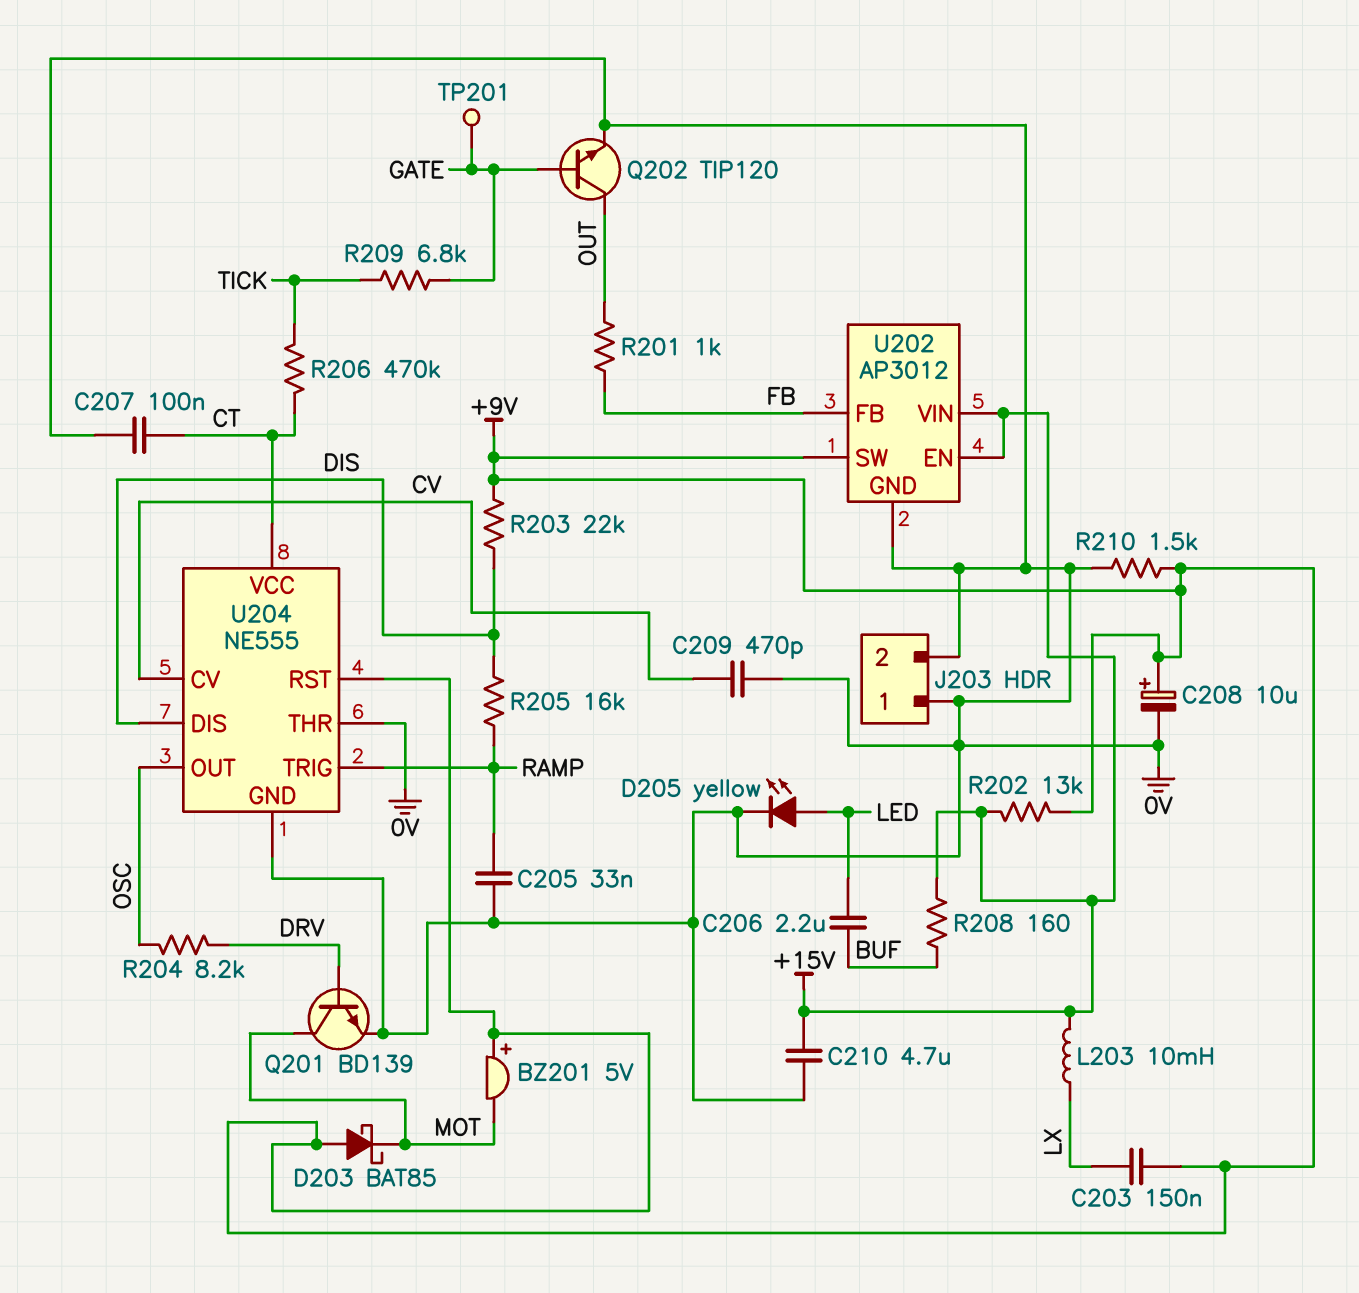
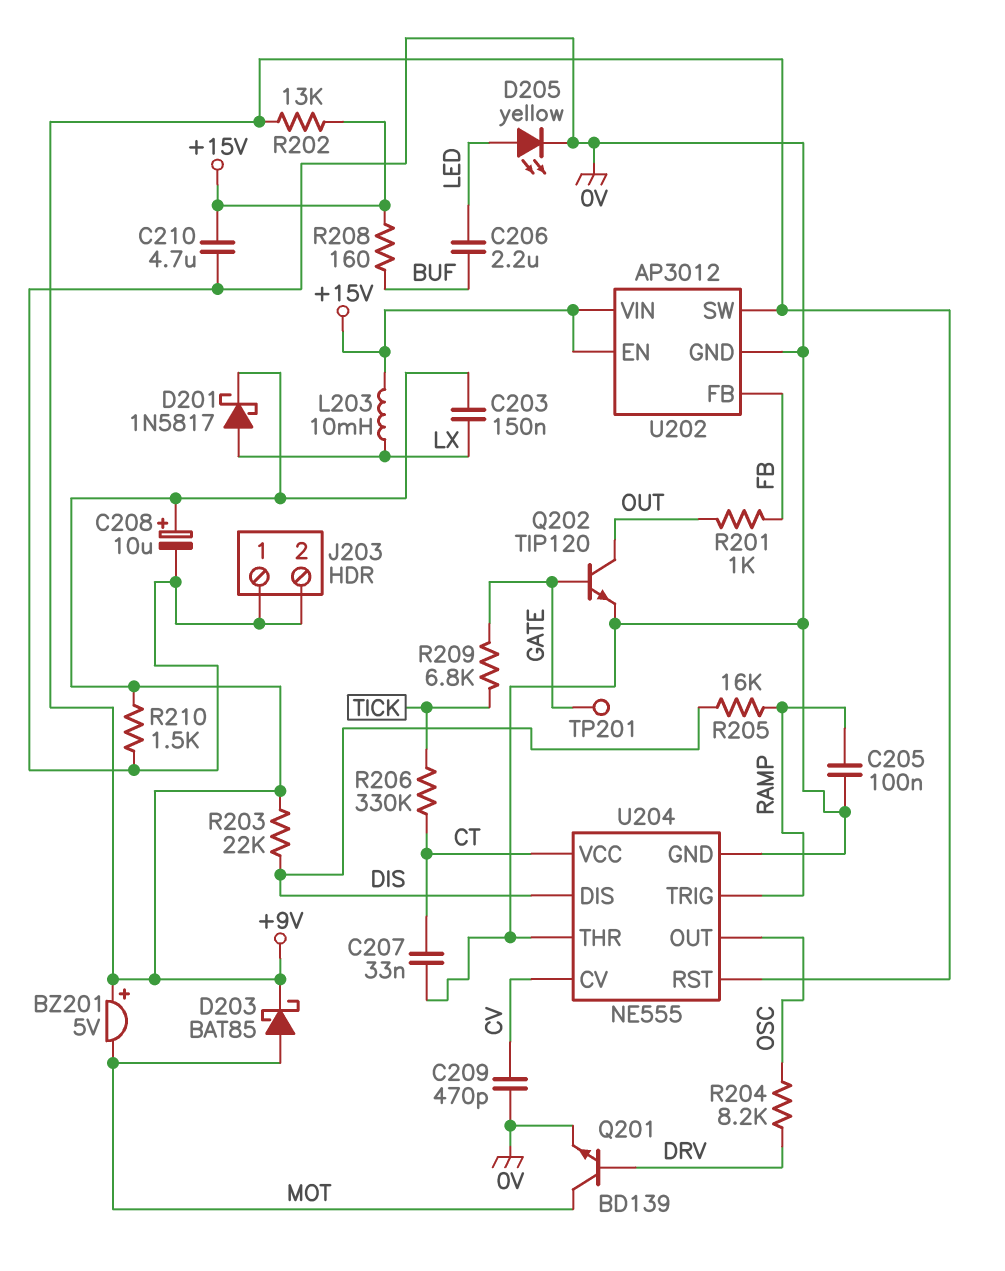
C205: 33nF (0V, RAMP) -> 100nF (0V, RAMP)
C207: 100nF (0V, CT) -> 33nF (0V, CT)
D201: none -> schottky 1N5817 (A LX, K +9V)
D203: schottky BAT85 (A +9V, K MOT) -> schottky BAT85 (A MOT, K +9V)
R206: 470k (CT, TICK) -> 330k (CT, TICK)

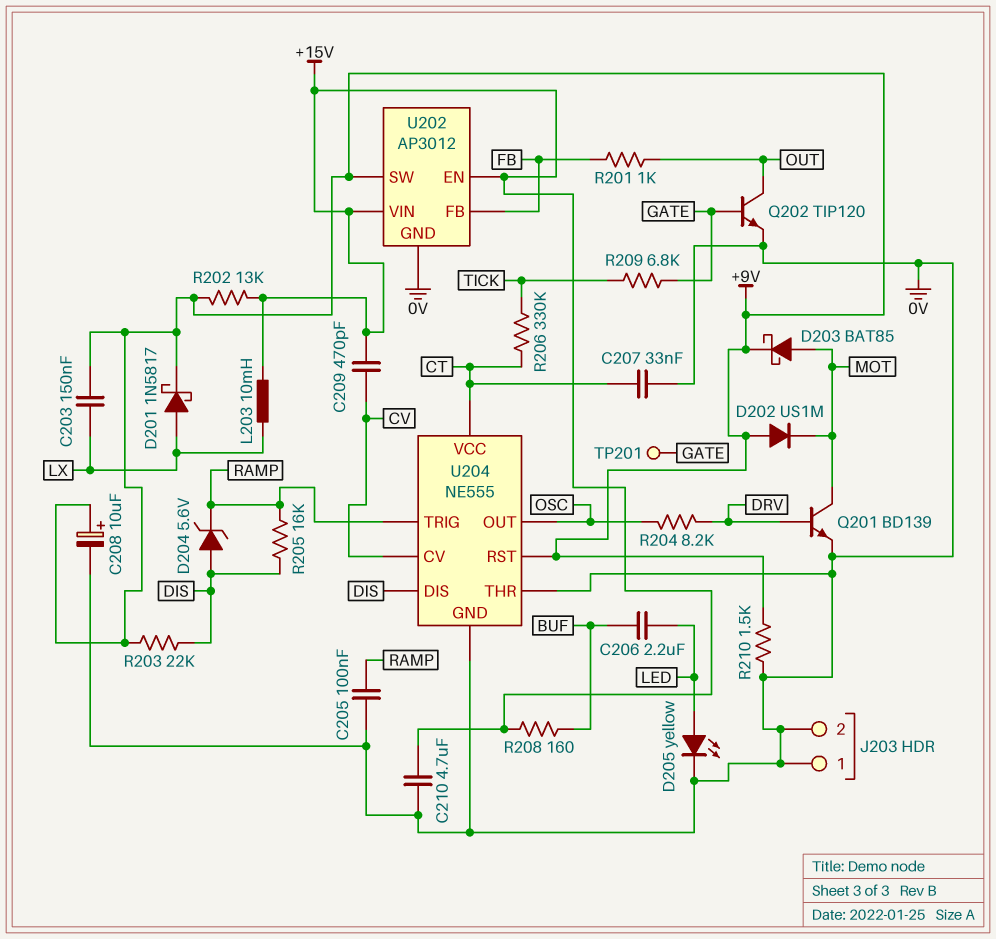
BZ201: buzzer 5V (plus +9V, minus MOT) -> none
C209: 470pF (0V, CV) -> 470pF (+15V, CV)
D202: none -> diode US1M (A +9V, K MOT)
D204: none -> zener 5.6V (A DIS, K RAMP)

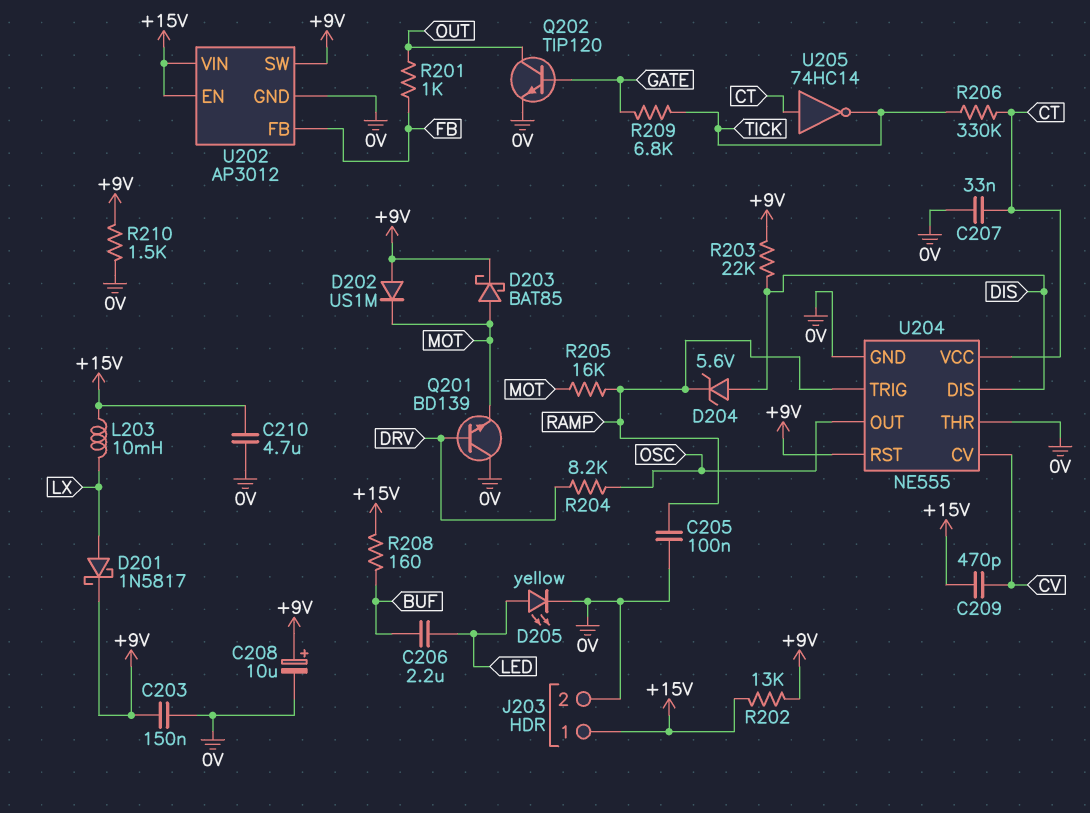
C203: 150nF (+9V, LX) -> 150nF (+9V, 0V)
J203 pin 1: 0V -> +15V
Q201: NPN BD139 (B DRV, C MOT, E 0V) -> NPN BD139 (B DRV, C 0V, E MOT)
R205: 16k (DIS, RAMP) -> 16k (MOT, RAMP)
TP201: test point (GATE) -> none
U205: none -> NOT 74HC14 (in CT, out TICK)

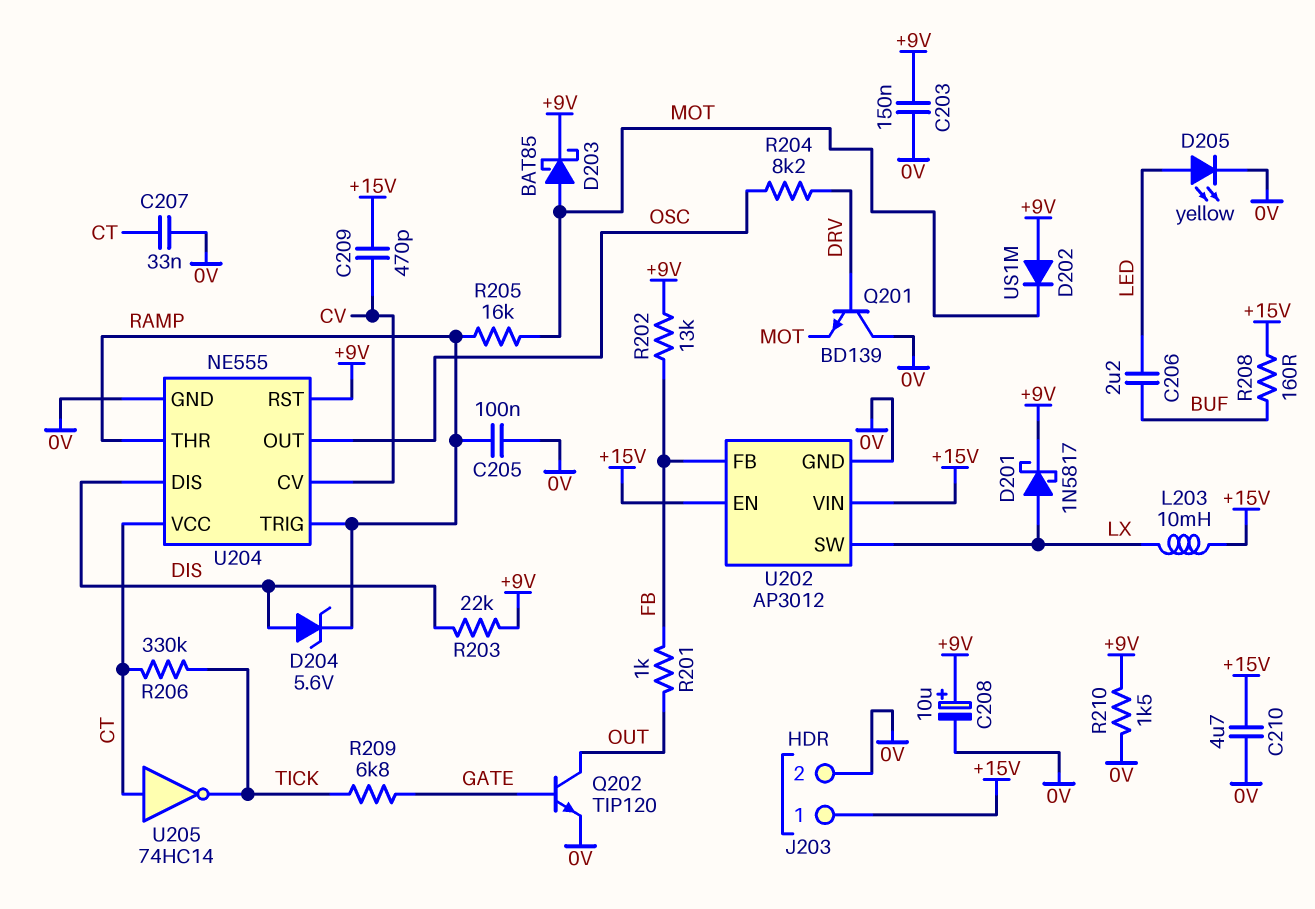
R202: 13k (+9V, +15V) -> 13k (+9V, FB)
U202 pin SW: +9V -> LX
U204 pin THR: 0V -> RAMP

